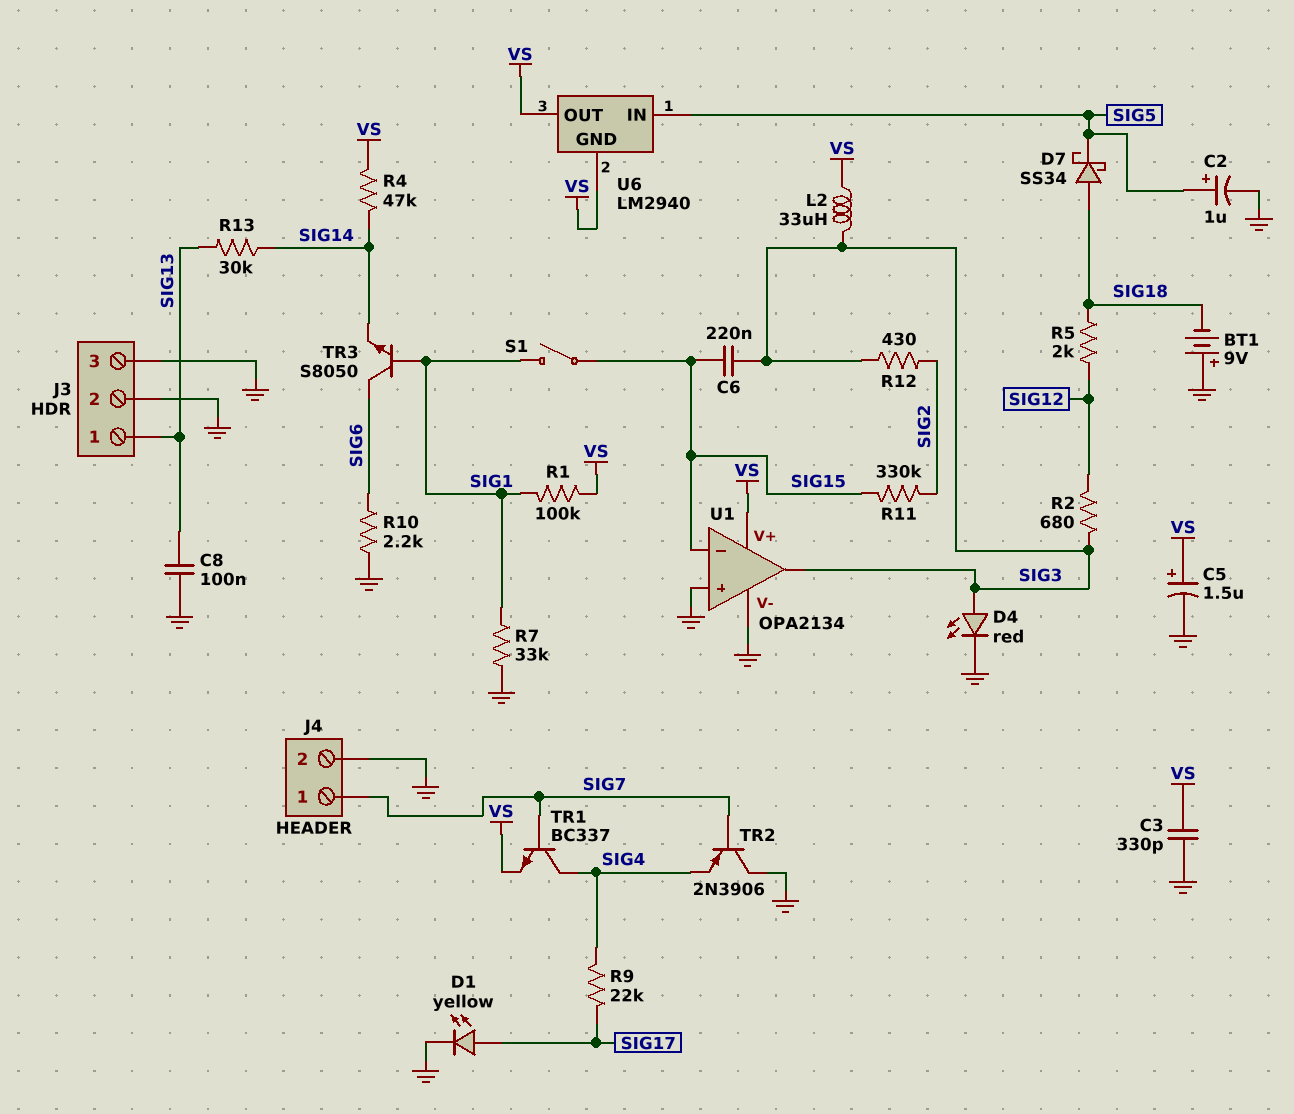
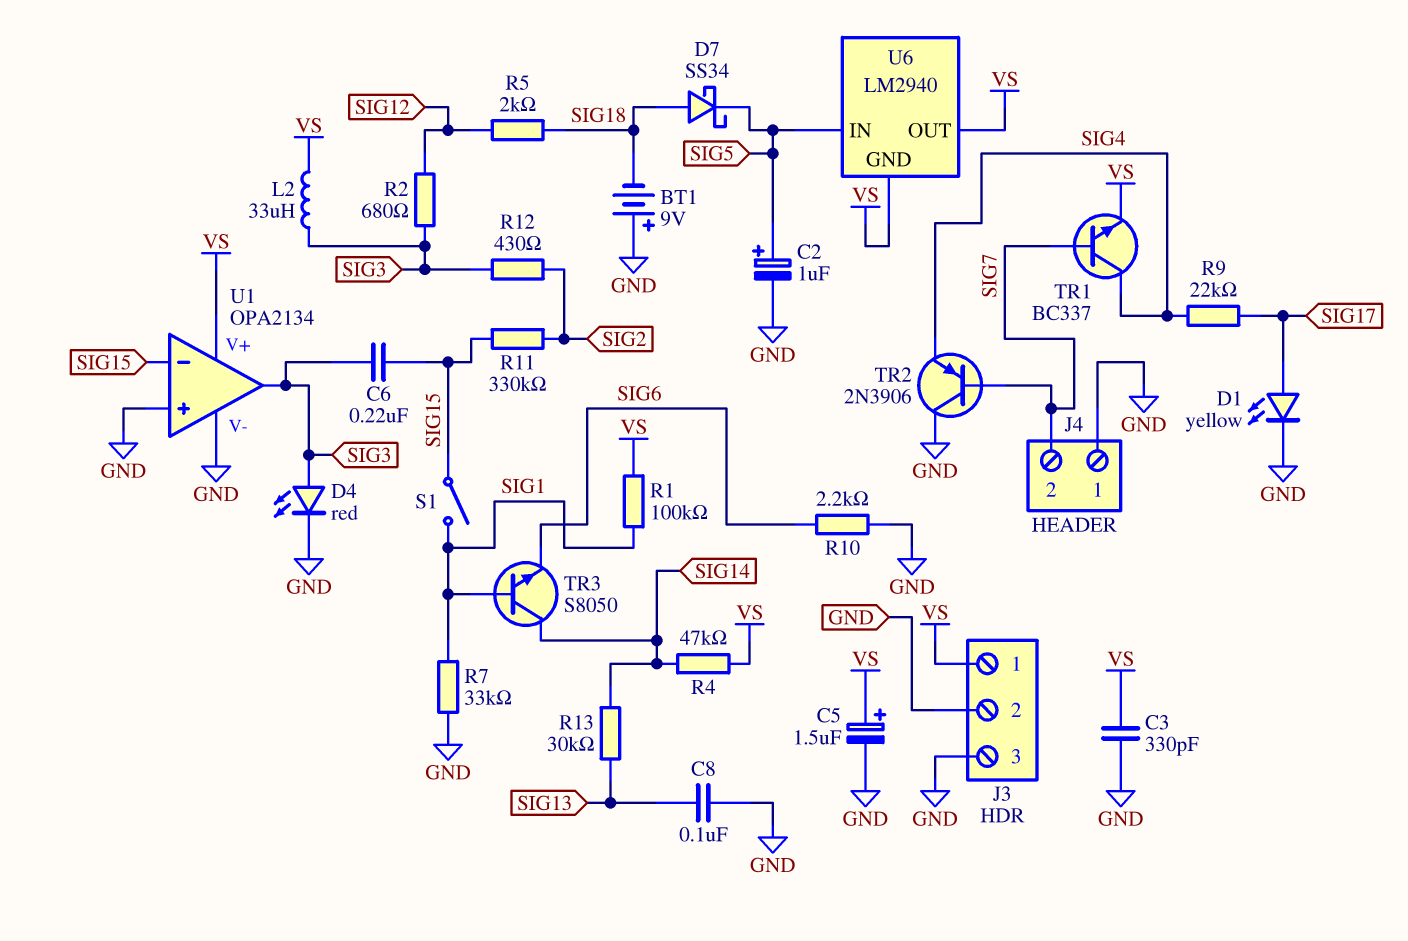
J3 pin 1: SIG13 -> VS
J4 pin 1: SIG7 -> GND
J4 pin 2: GND -> SIG7
TR3: NPN S8050 (B SIG1, C SIG6, E SIG14) -> NPN S8050 (B SIG1, C SIG14, E SIG6)

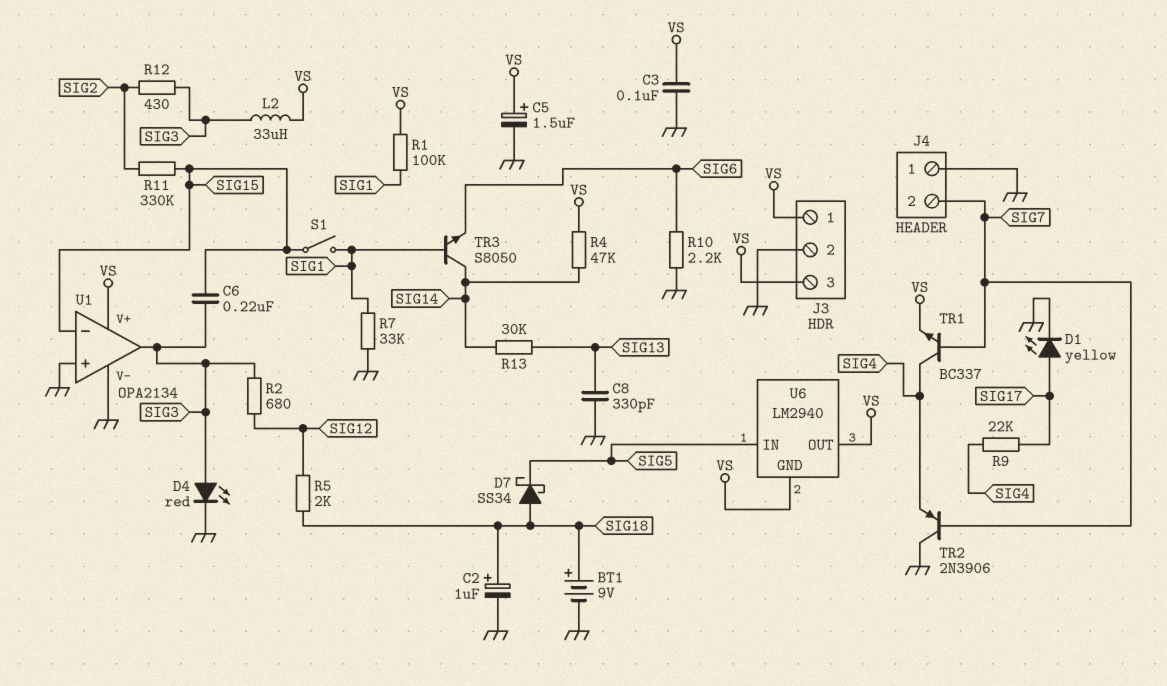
BT1: 9V (plus GND, minus SIG18) -> 9V (plus SIG18, minus GND)
C2: 1uF (plus SIG5, minus GND) -> 1uF (plus SIG18, minus GND)
C3: 330pF (GND, VS) -> 100nF (GND, VS)
C8: 100nF (GND, SIG13) -> 330pF (GND, SIG13)
J3 pin 3: GND -> VS

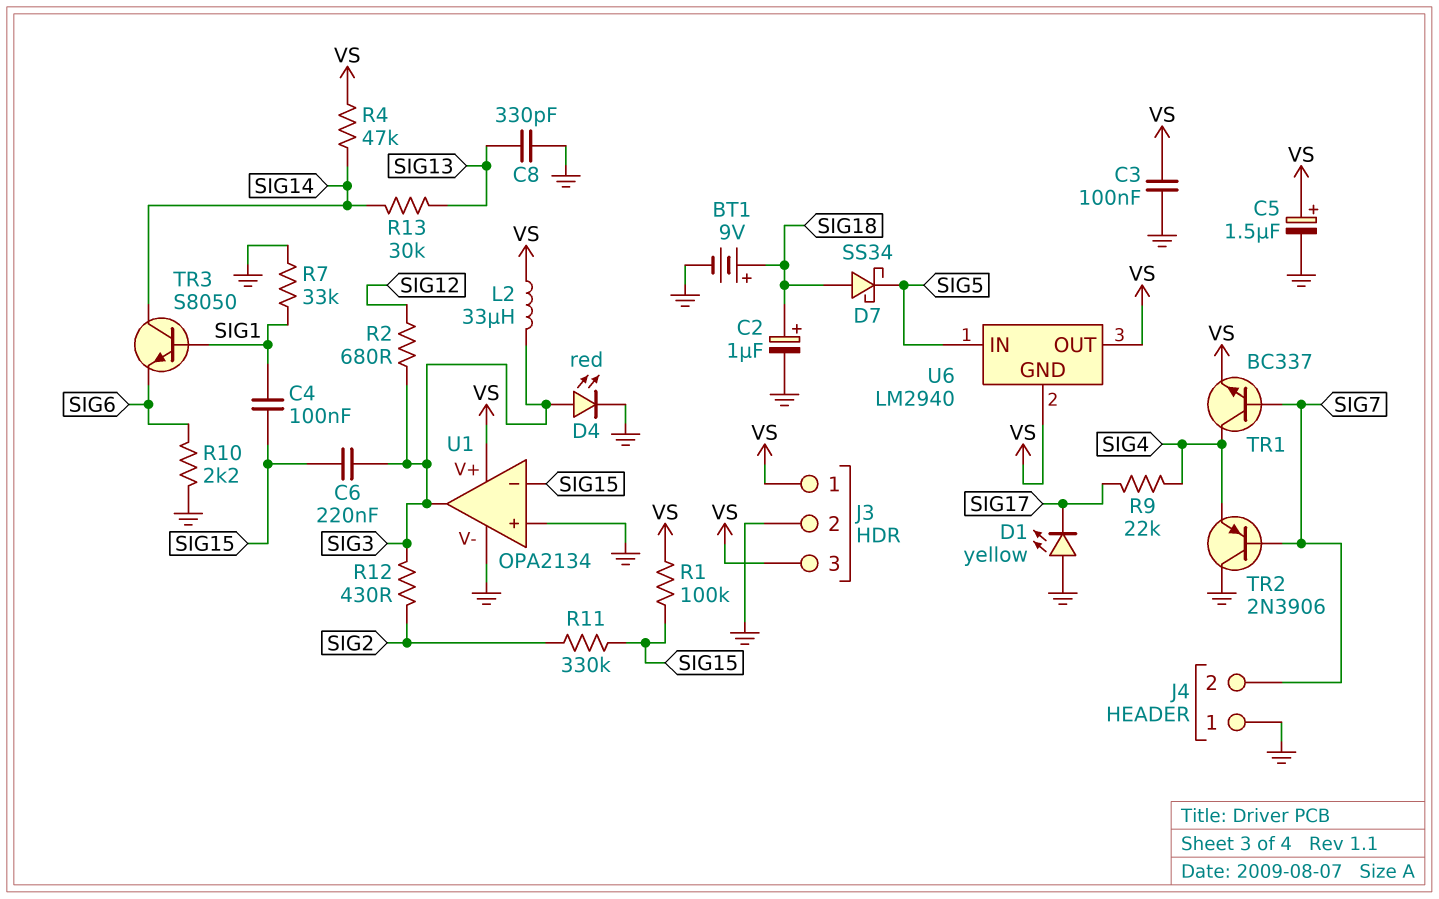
C4: none -> 100nF (SIG1, SIG15)
D1: LED yellow (A SIG17, K GND) -> LED yellow (A GND, K SIG17)
R1: 100k (SIG1, VS) -> 100k (SIG15, VS)
R5: 2k (SIG12, SIG18) -> none
S1: switch (SIG1, SIG15) -> none

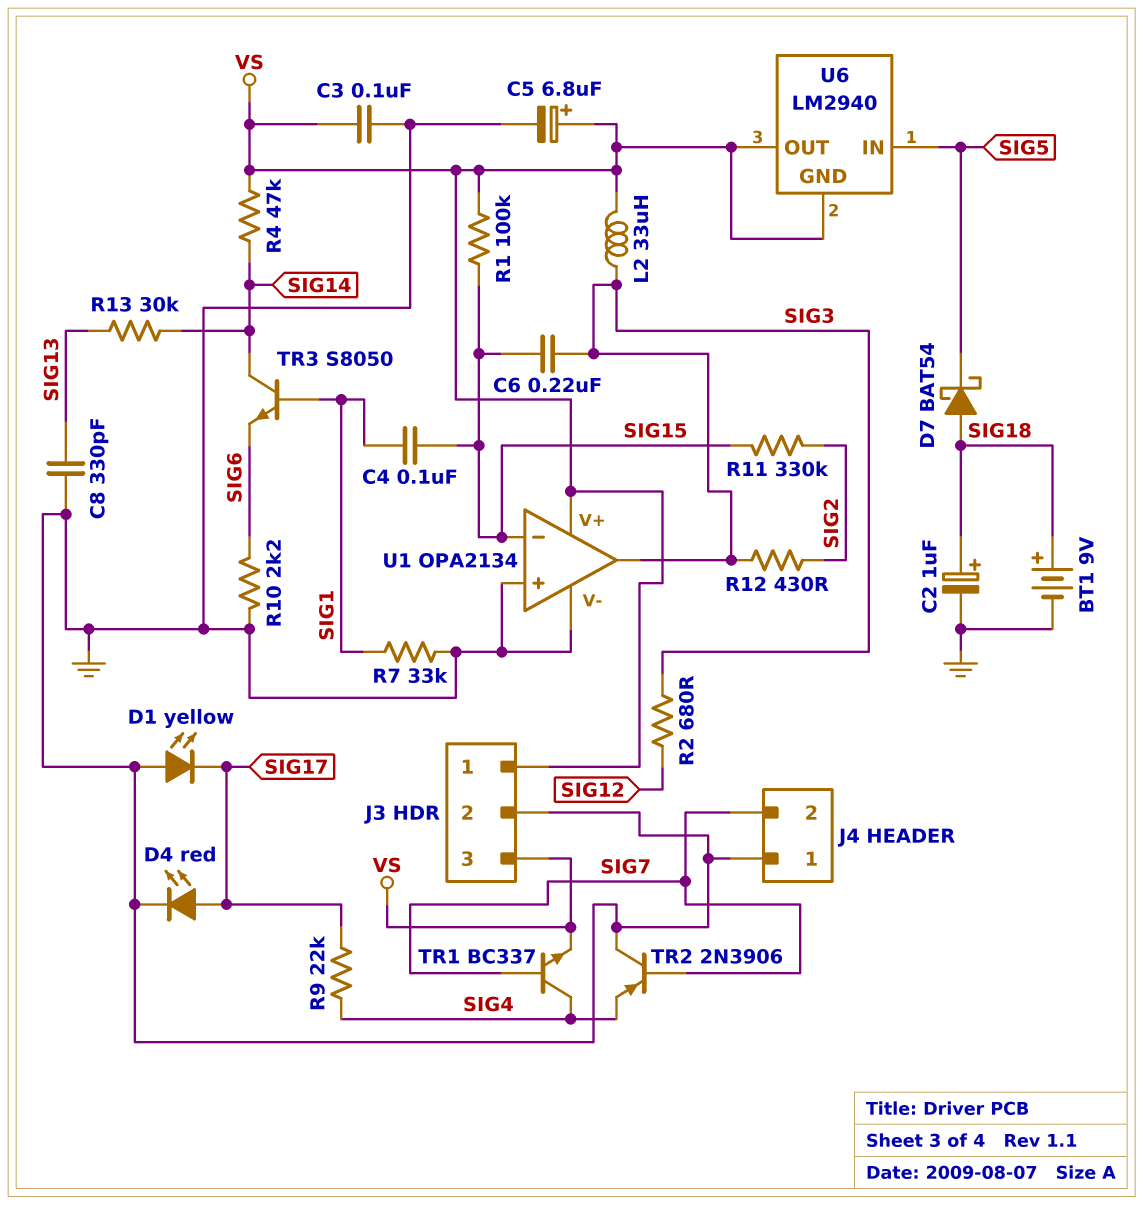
C5: 1.5uF (plus VS, minus GND) -> 6.8uF (plus VS, minus GND)
D4: LED red (A SIG3, K GND) -> LED red (A SIG17, K GND)
D7: schottky SS34 (A SIG18, K SIG5) -> schottky BAT54 (A SIG18, K SIG5)

